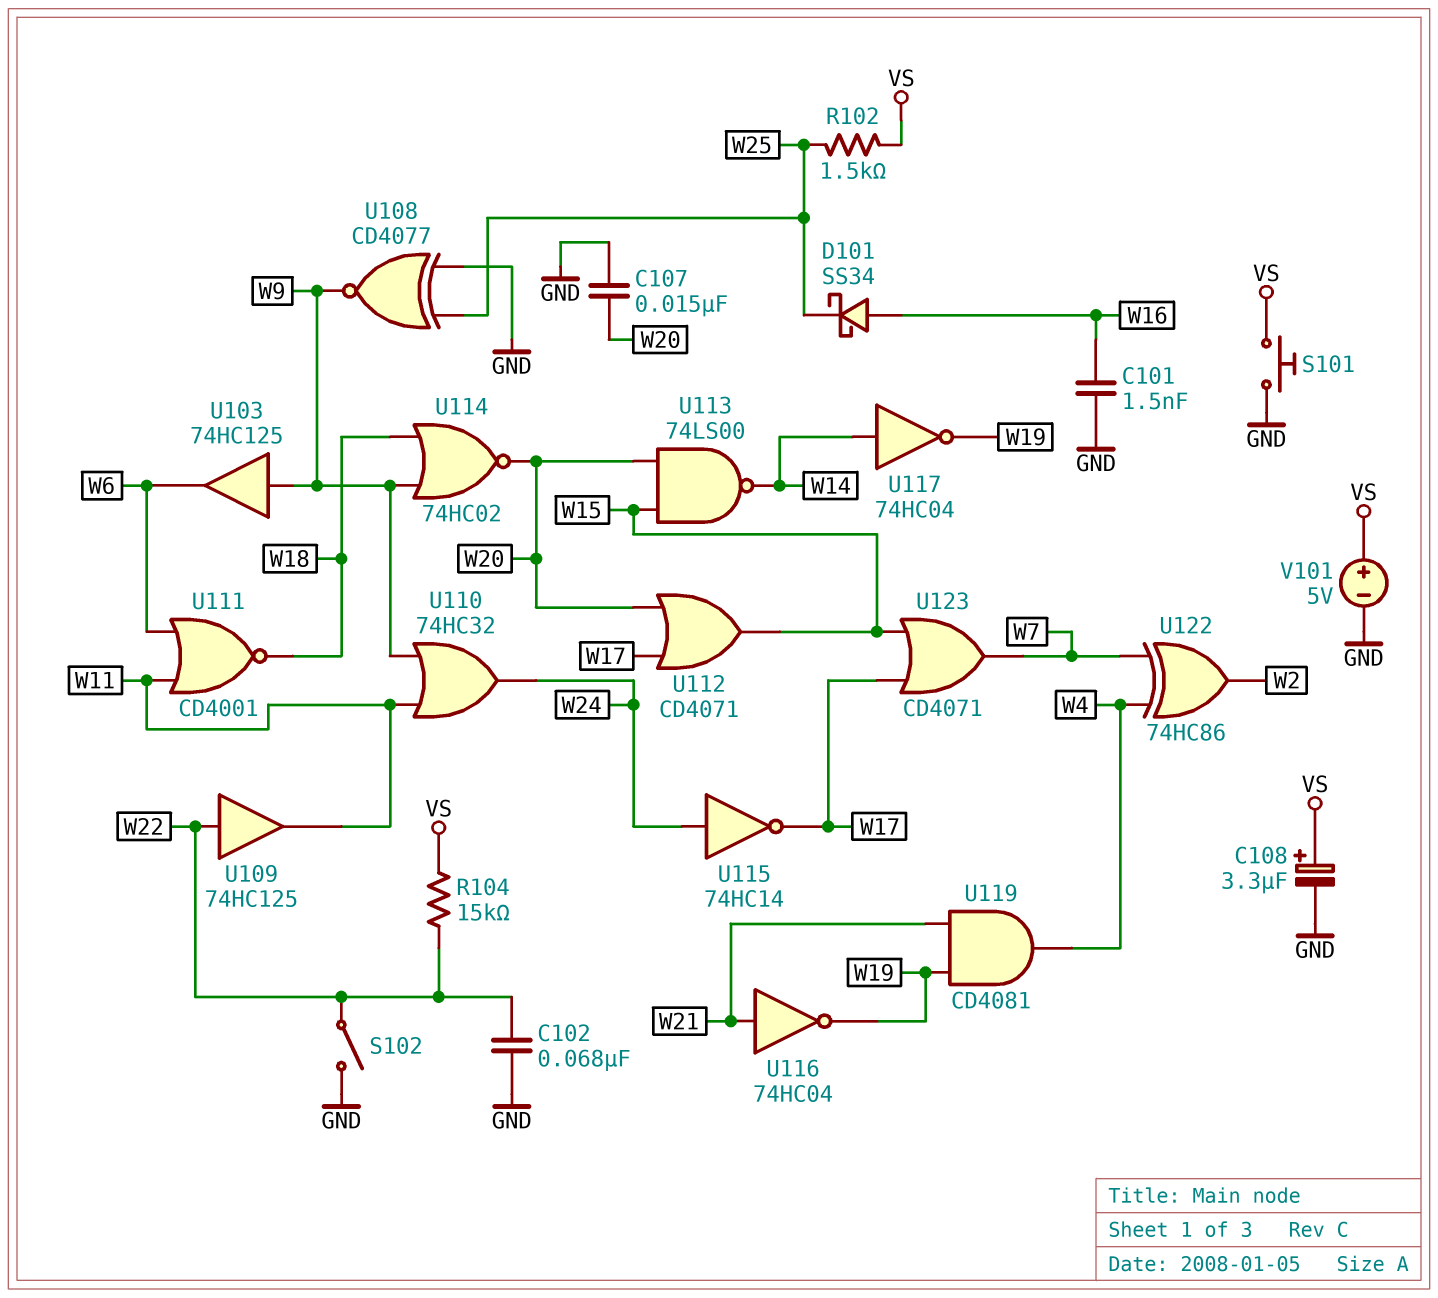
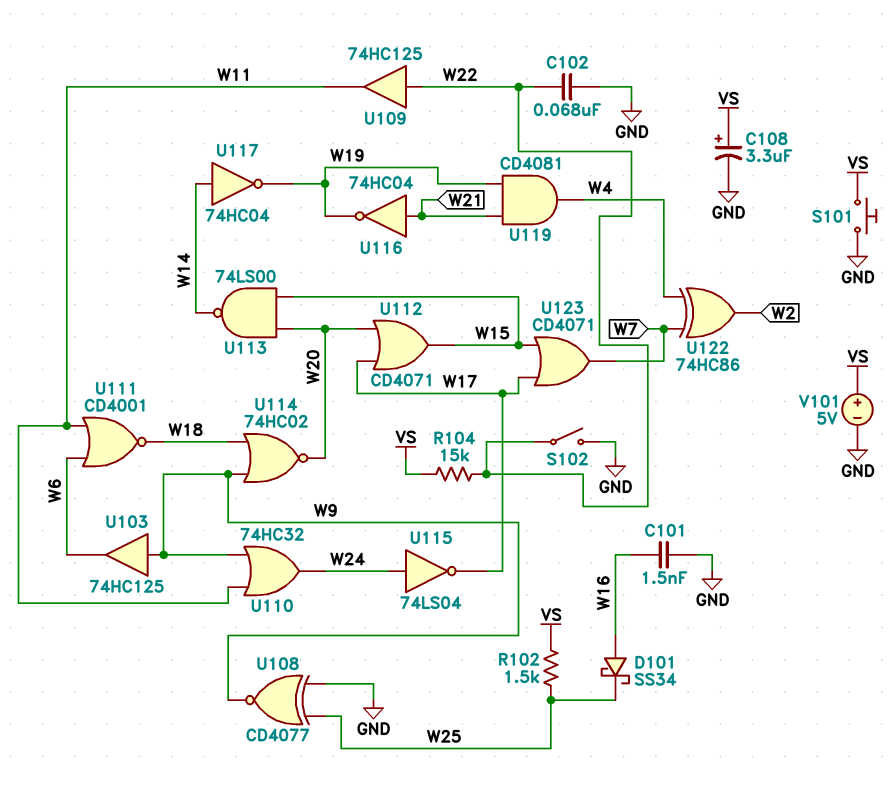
C107: 15nF (GND, W20) -> none
U115: NOT 74HC14 (in W24, out W17) -> NOT 74LS04 (in W24, out W17)

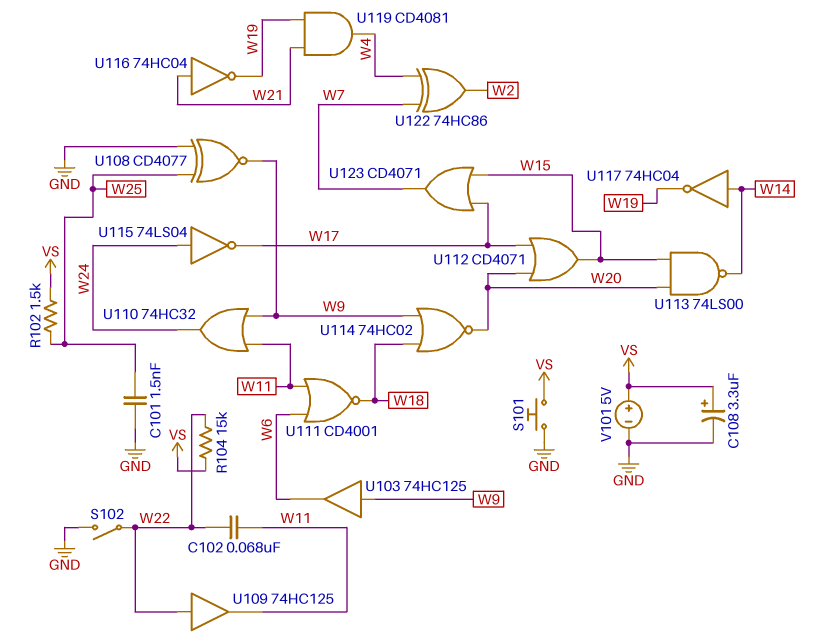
C101: 1.5nF (GND, W16) -> 1.5nF (GND, W25)
C102: 68nF (GND, W22) -> 68nF (W11, W22)
D101: schottky SS34 (A W16, K W25) -> none

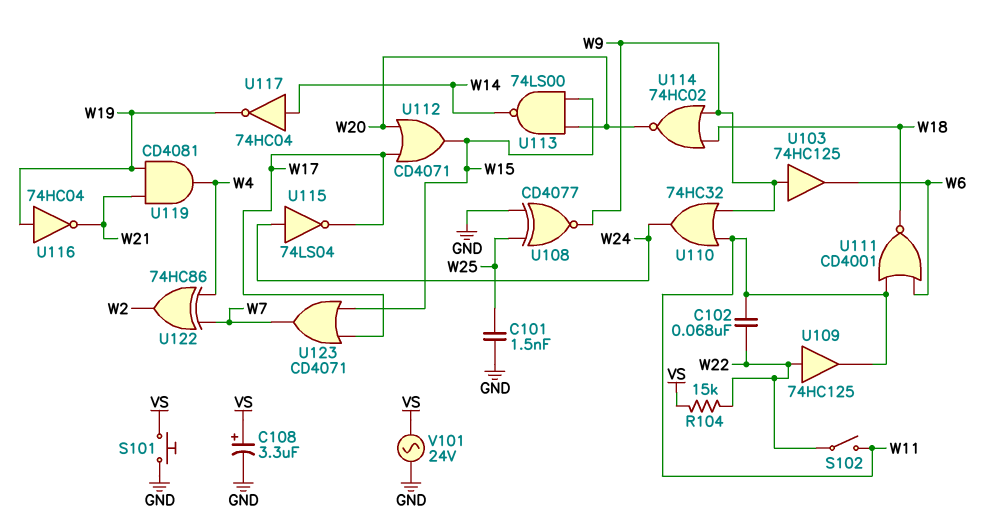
R102: 1.5k (VS, W25) -> none
S102: switch (GND, W22) -> switch (W11, W22)
U116: NOT 74HC04 (in W21, out W19) -> NOT 74HC04 (in W19, out W21)
V101: 5V (plus VS, minus GND) -> AC 24V (GND, VS)

